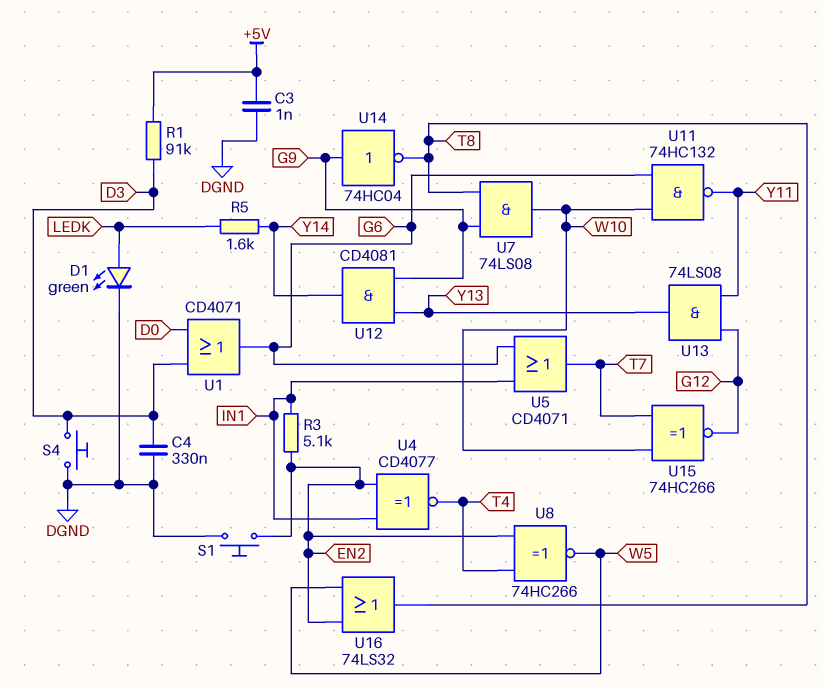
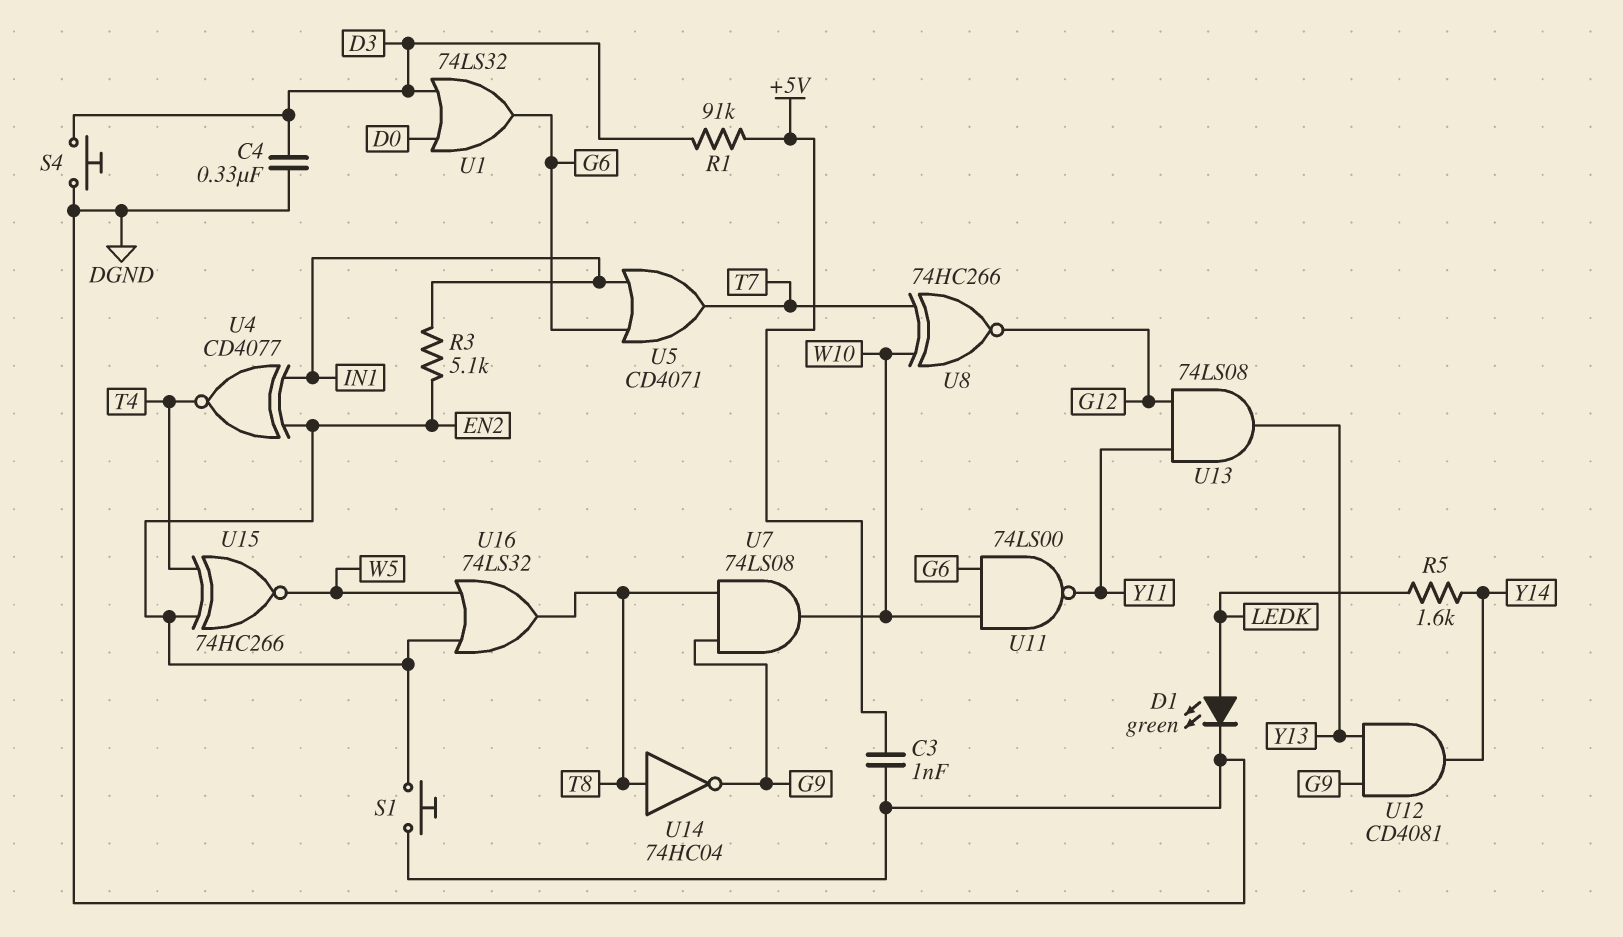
U1: OR CD4071 (in D0, in D3, out G6) -> OR 74LS32 (in D0, in D3, out G6)
U8: XNOR 74HC266 (in EN2, in T4, out W5) -> XNOR 74HC266 (in T7, in W10, out G12)
U11: NAND 74HC132 (in G6, in W10, out Y11) -> NAND 74LS00 (in G6, in W10, out Y11)
U14: NOT 74HC04 (in G9, out T8) -> NOT 74HC04 (in T8, out G9)
U15: XNOR 74HC266 (in T7, in W10, out G12) -> XNOR 74HC266 (in EN2, in T4, out W5)

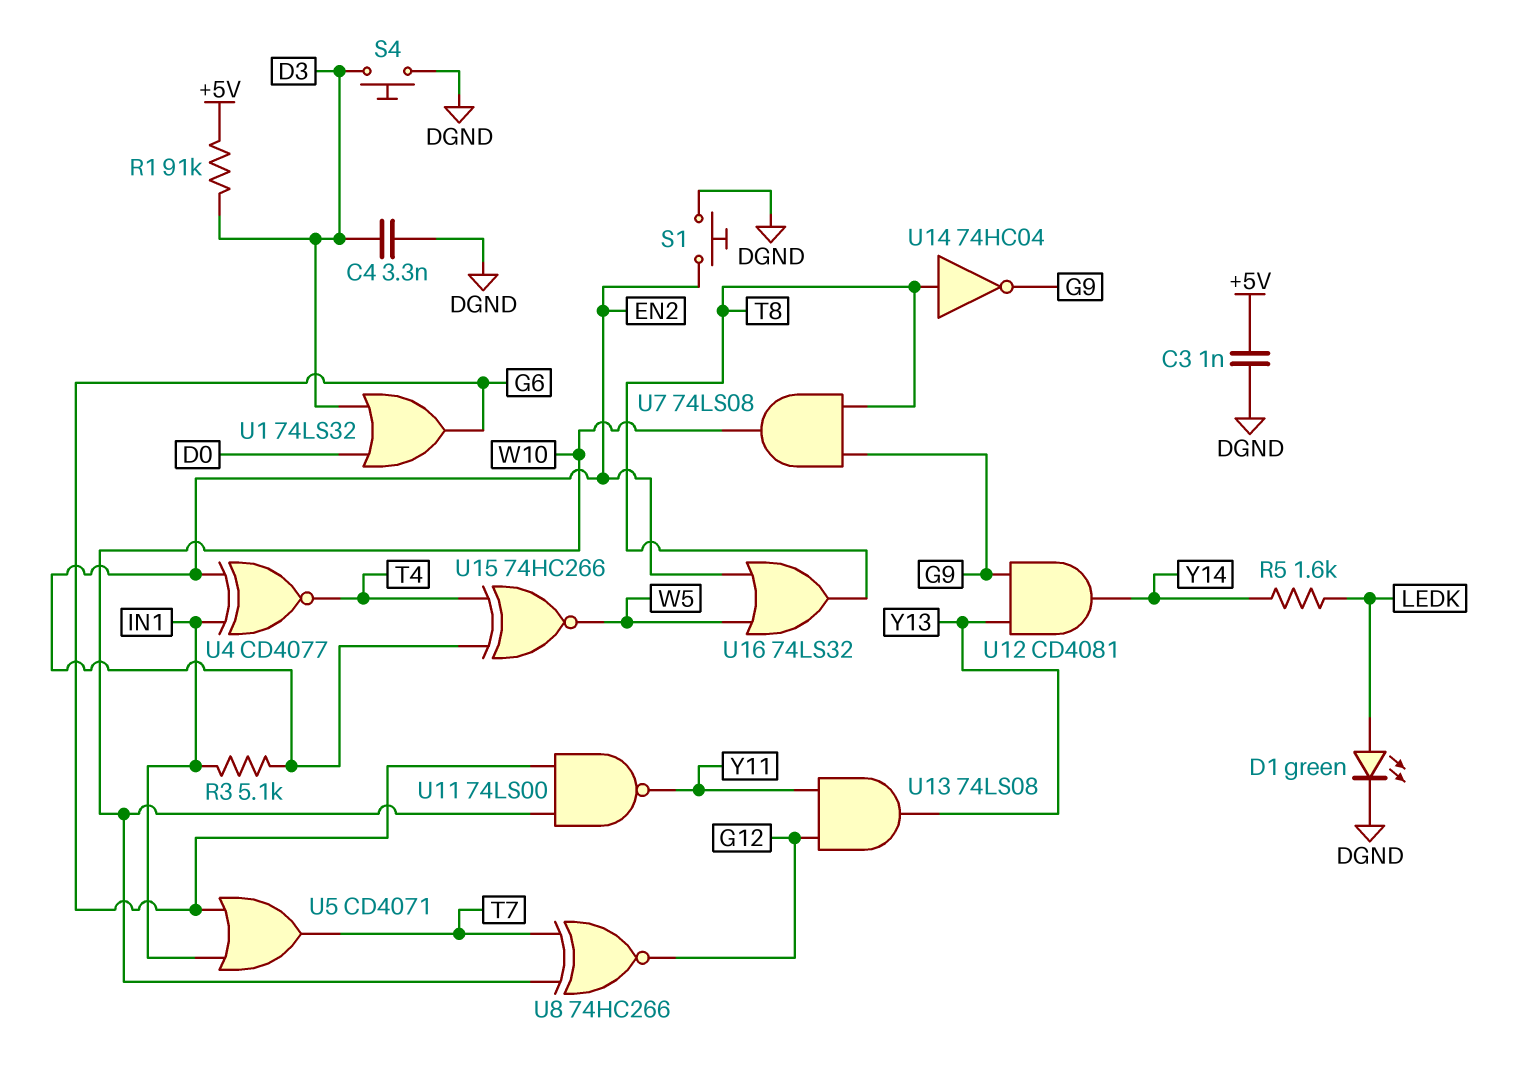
C4: 330nF (D3, DGND) -> 3.3nF (D3, DGND)

